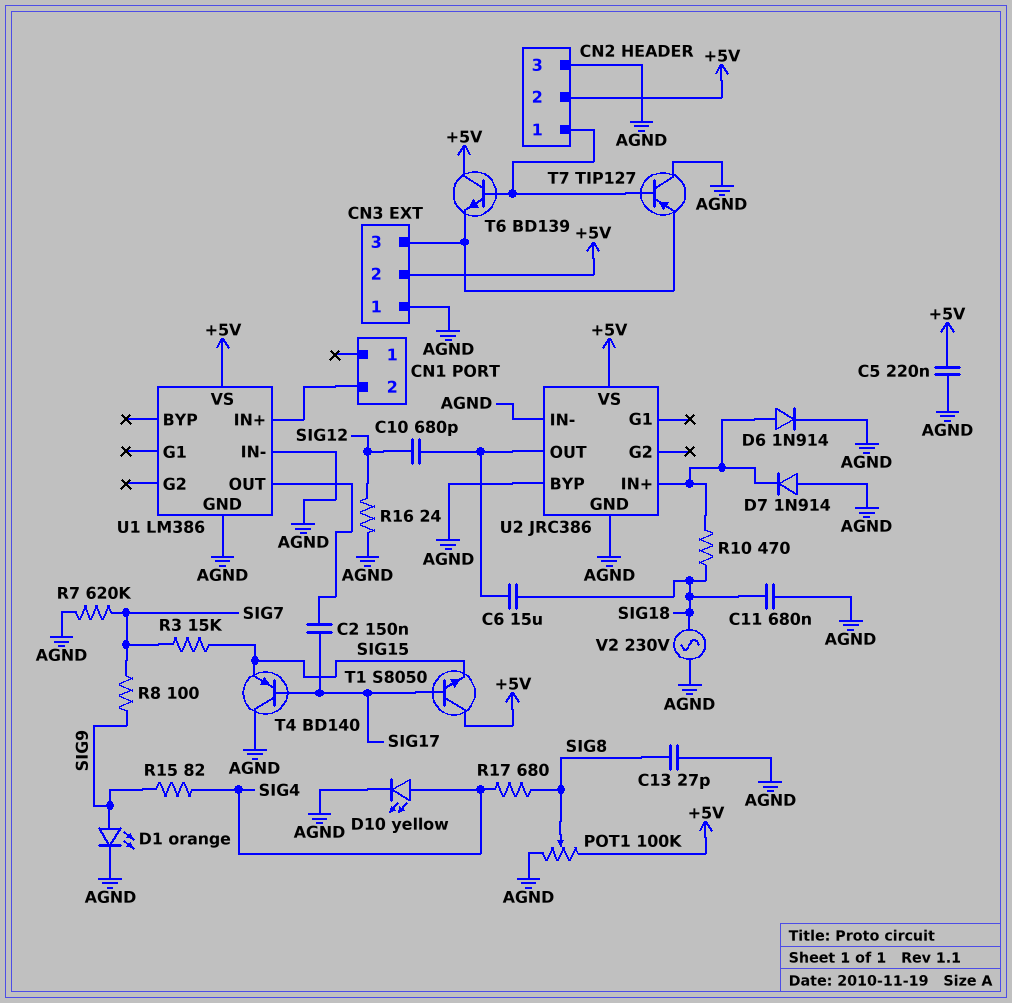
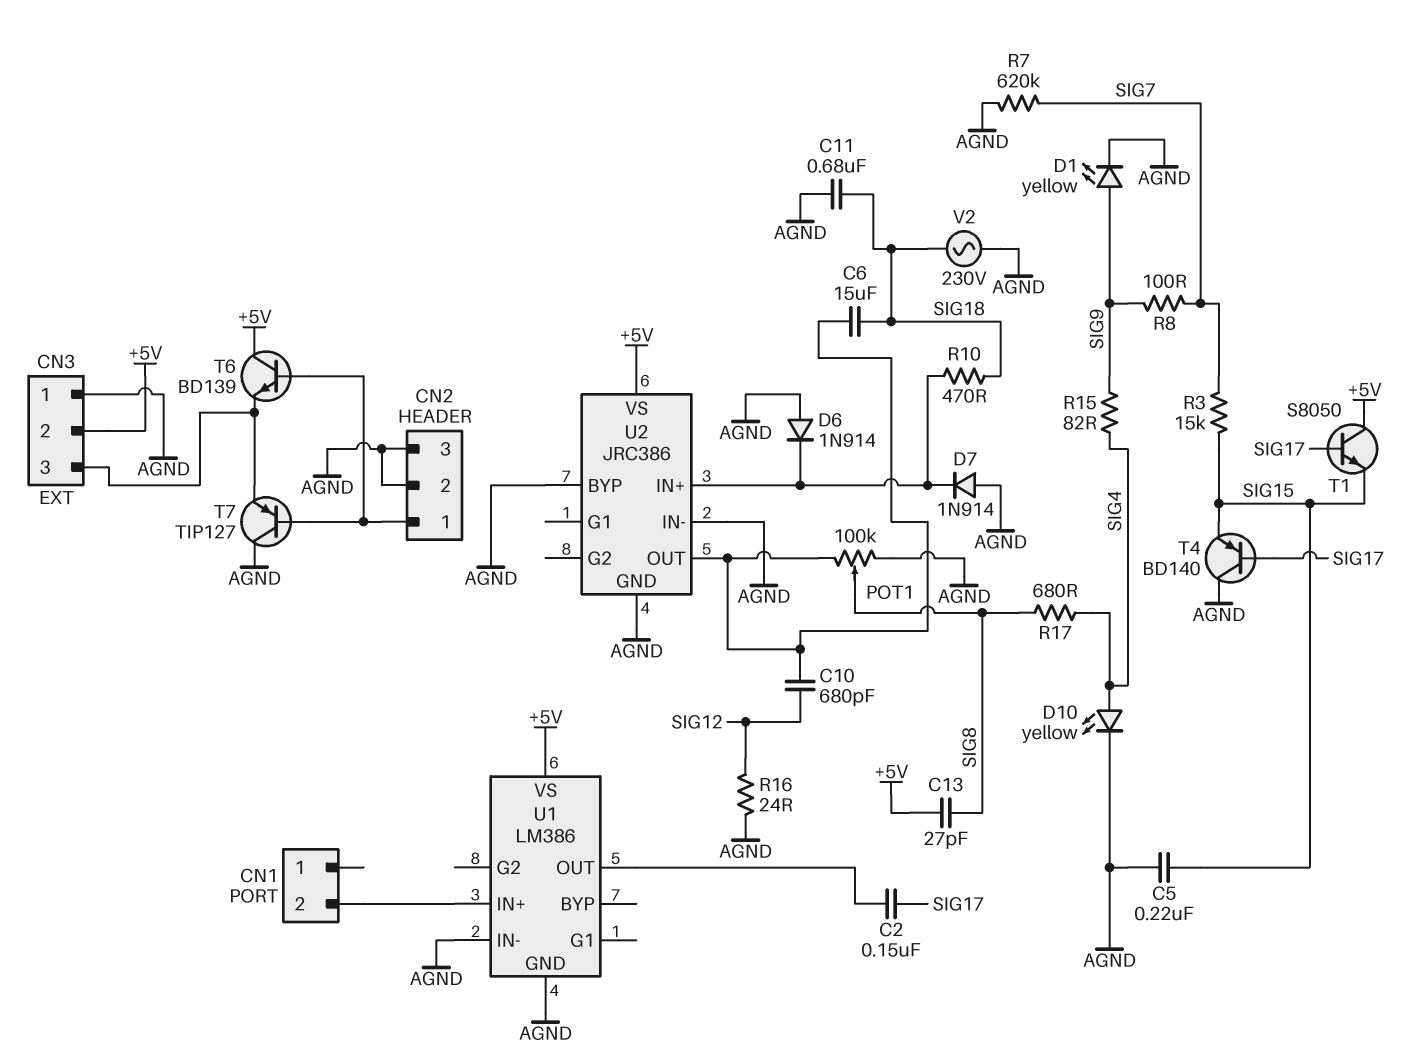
C5: 220nF (+5V, AGND) -> 220nF (AGND, SIG15)
C13: 27pF (AGND, SIG8) -> 27pF (+5V, SIG8)
CN2 pin 2: +5V -> AGND
D1: LED orange (A SIG9, K AGND) -> LED yellow (A SIG9, K AGND)
D6: diode 1N914 (A U2/IN+, K AGND) -> diode 1N914 (A AGND, K U2/IN+)
POT1: 100k (+5V, AGND, wiper SIG8) -> 100k (AGND, U2/OUT, wiper SIG8)

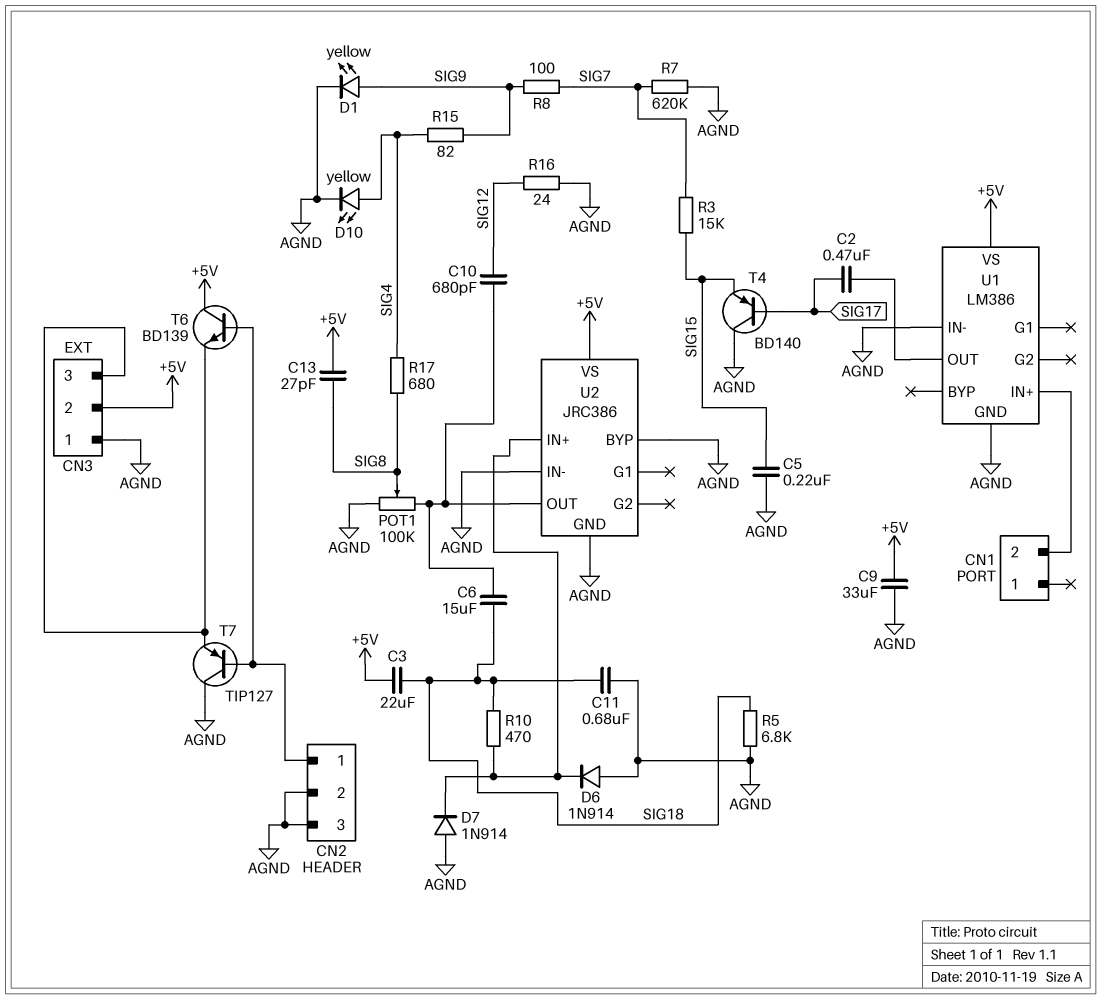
C2: 150nF (SIG17, U1/OUT) -> 470nF (SIG17, U1/OUT)
C3: none -> 22uF (+5V, SIG18)
C9: none -> 33uF (+5V, AGND)
R5: none -> 6.8k (AGND, SIG18)
T1: NPN S8050 (B SIG17, C +5V, E SIG15) -> none
V2: AC 230V (AGND, SIG18) -> none

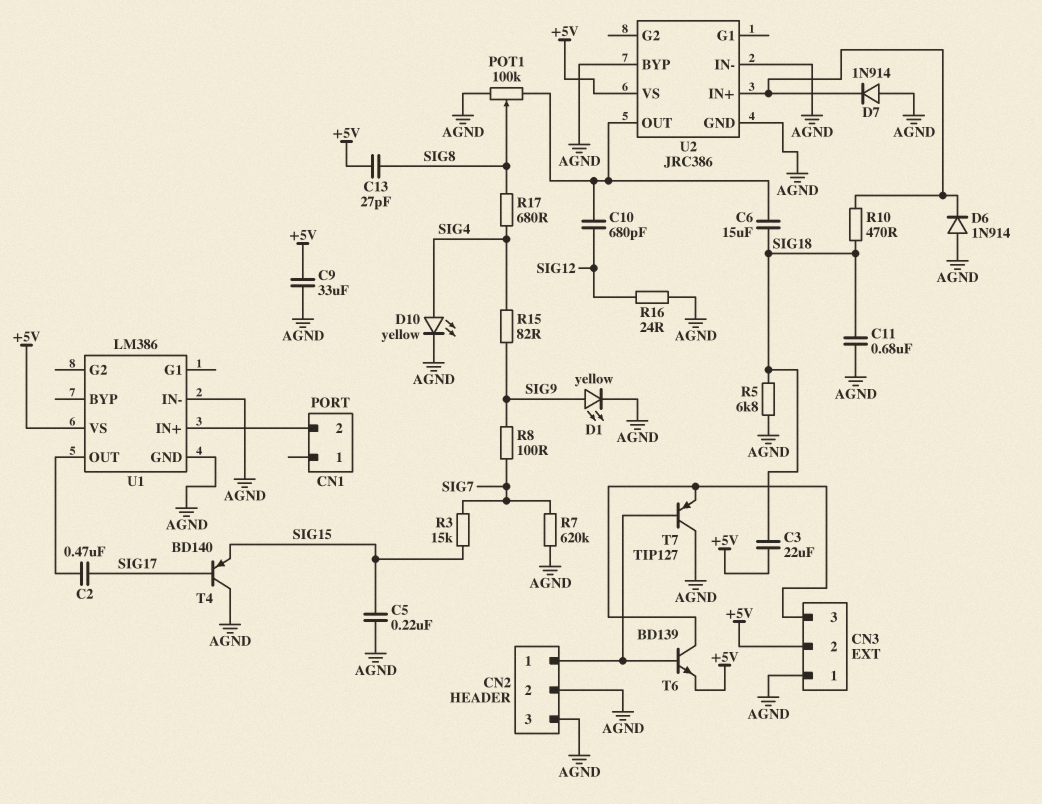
T6: NPN BD139 (B CN2/1, C +5V, E CN3/3) -> NPN BD139 (B CN2/1, C CN3/3, E +5V)

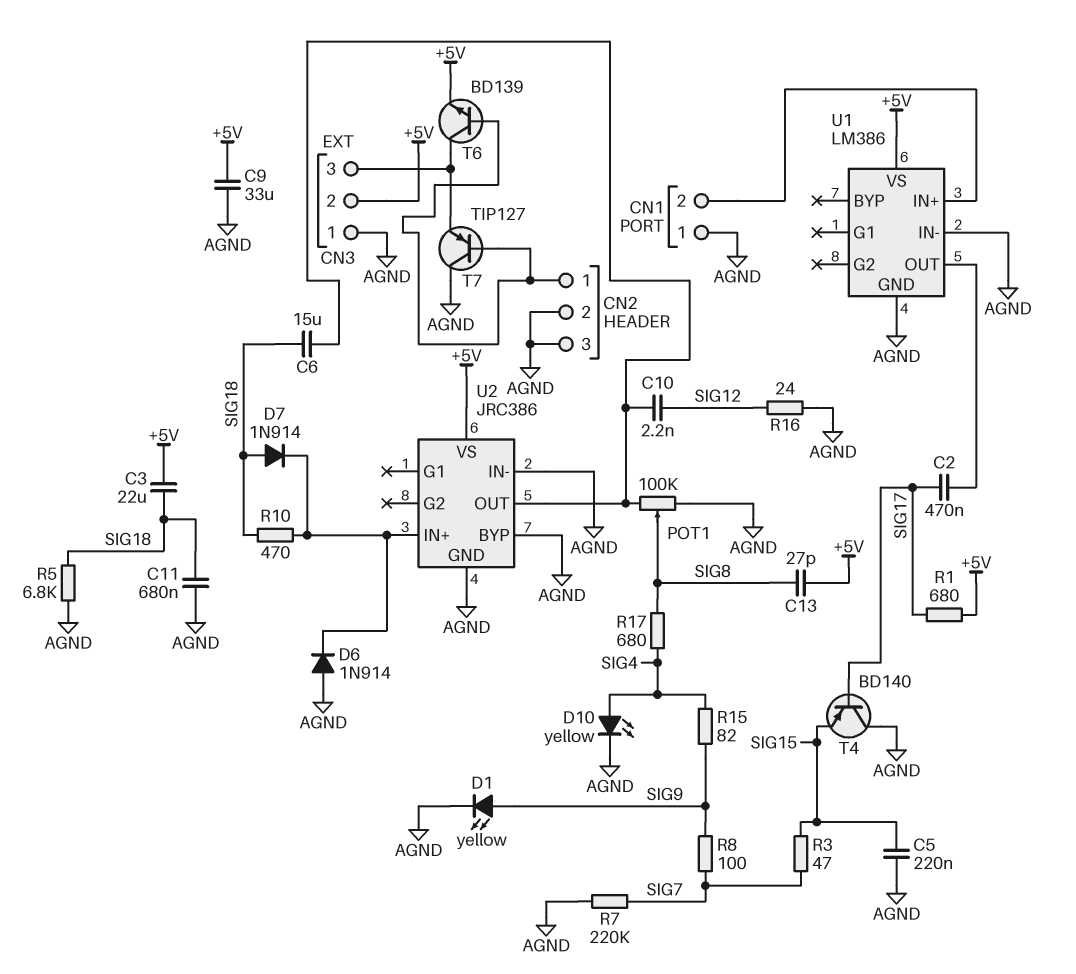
C10: 680pF (SIG12, U2/OUT) -> 2.2nF (SIG12, U2/OUT)
CN1 pin 1: none -> AGND
D7: diode 1N914 (A AGND, K U2/IN+) -> diode 1N914 (A SIG18, K U2/IN+)
R1: none -> 680 (+5V, SIG17)
R3: 15k (SIG7, SIG15) -> 47 (SIG7, SIG15)
R7: 620k (AGND, SIG7) -> 220k (AGND, SIG7)

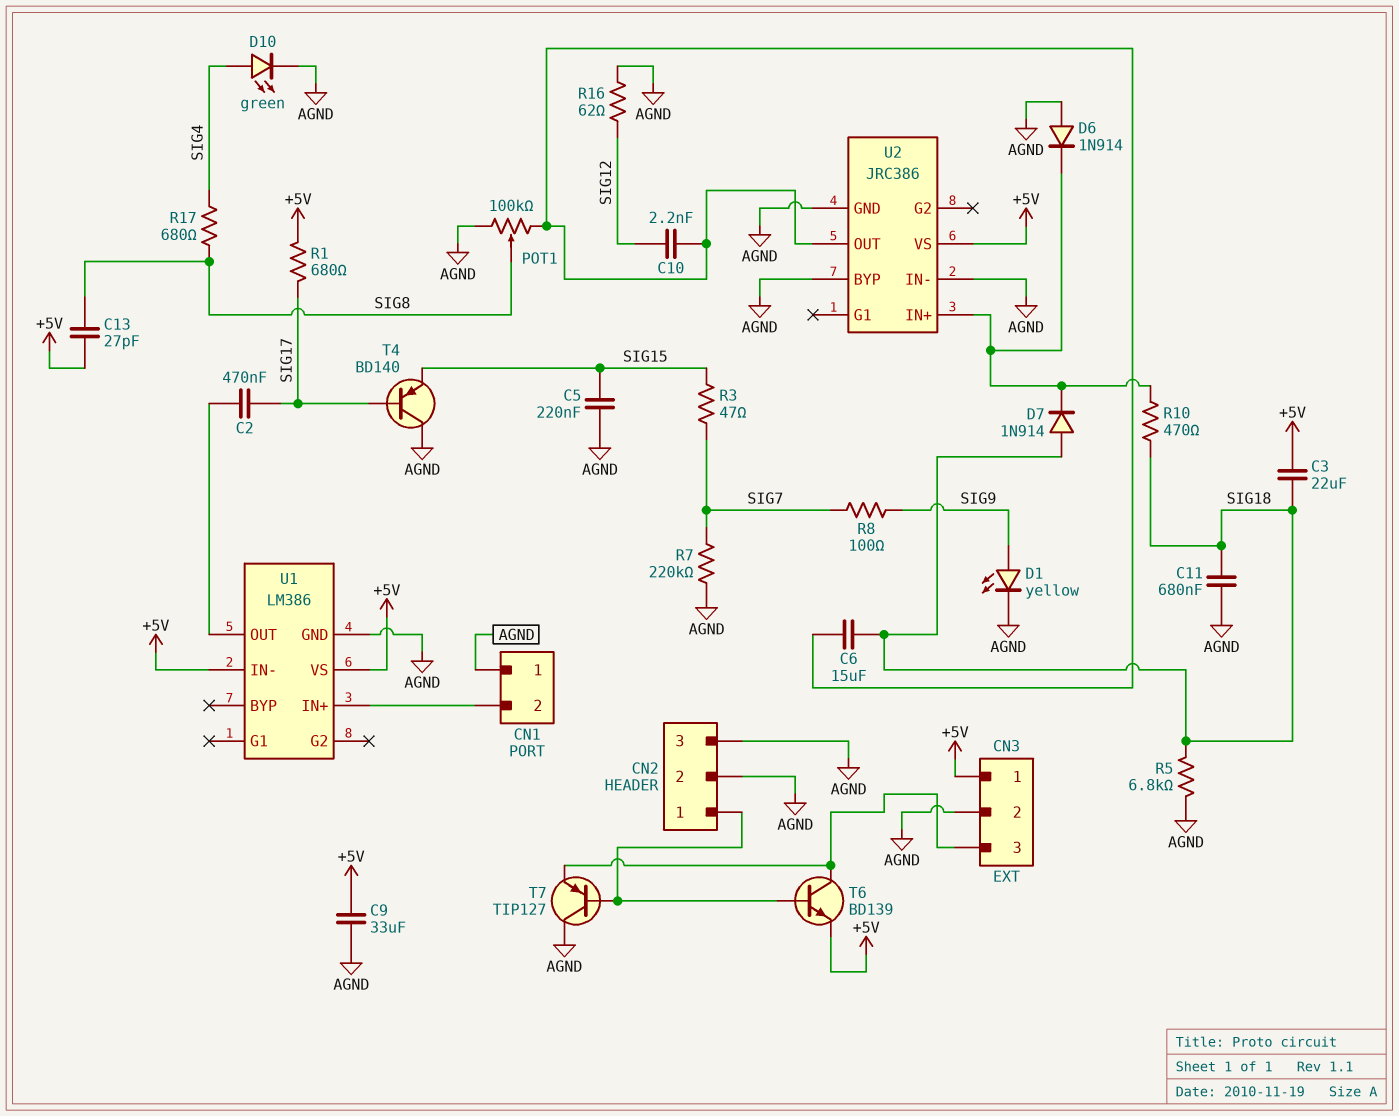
CN3 pin 1: AGND -> +5V
CN3 pin 2: +5V -> AGND
D10: LED yellow (A SIG4, K AGND) -> LED green (A SIG4, K AGND)
R15: 82 (SIG4, SIG9) -> none
R16: 24 (AGND, SIG12) -> 62 (AGND, SIG12)
U1 pin IN-: AGND -> +5V

